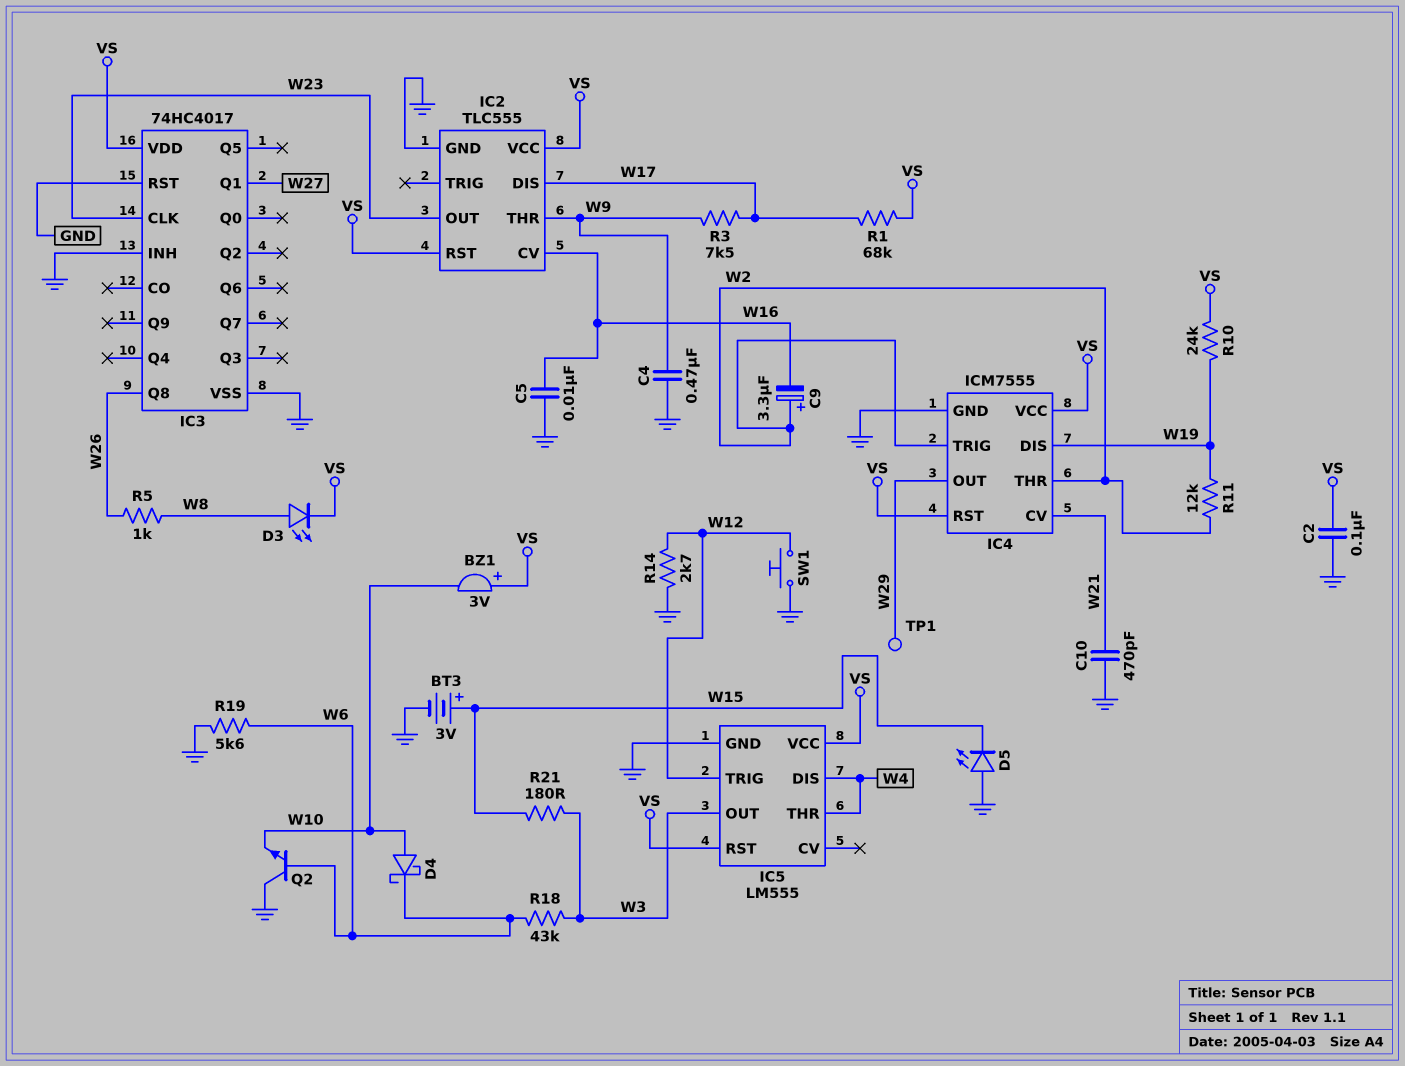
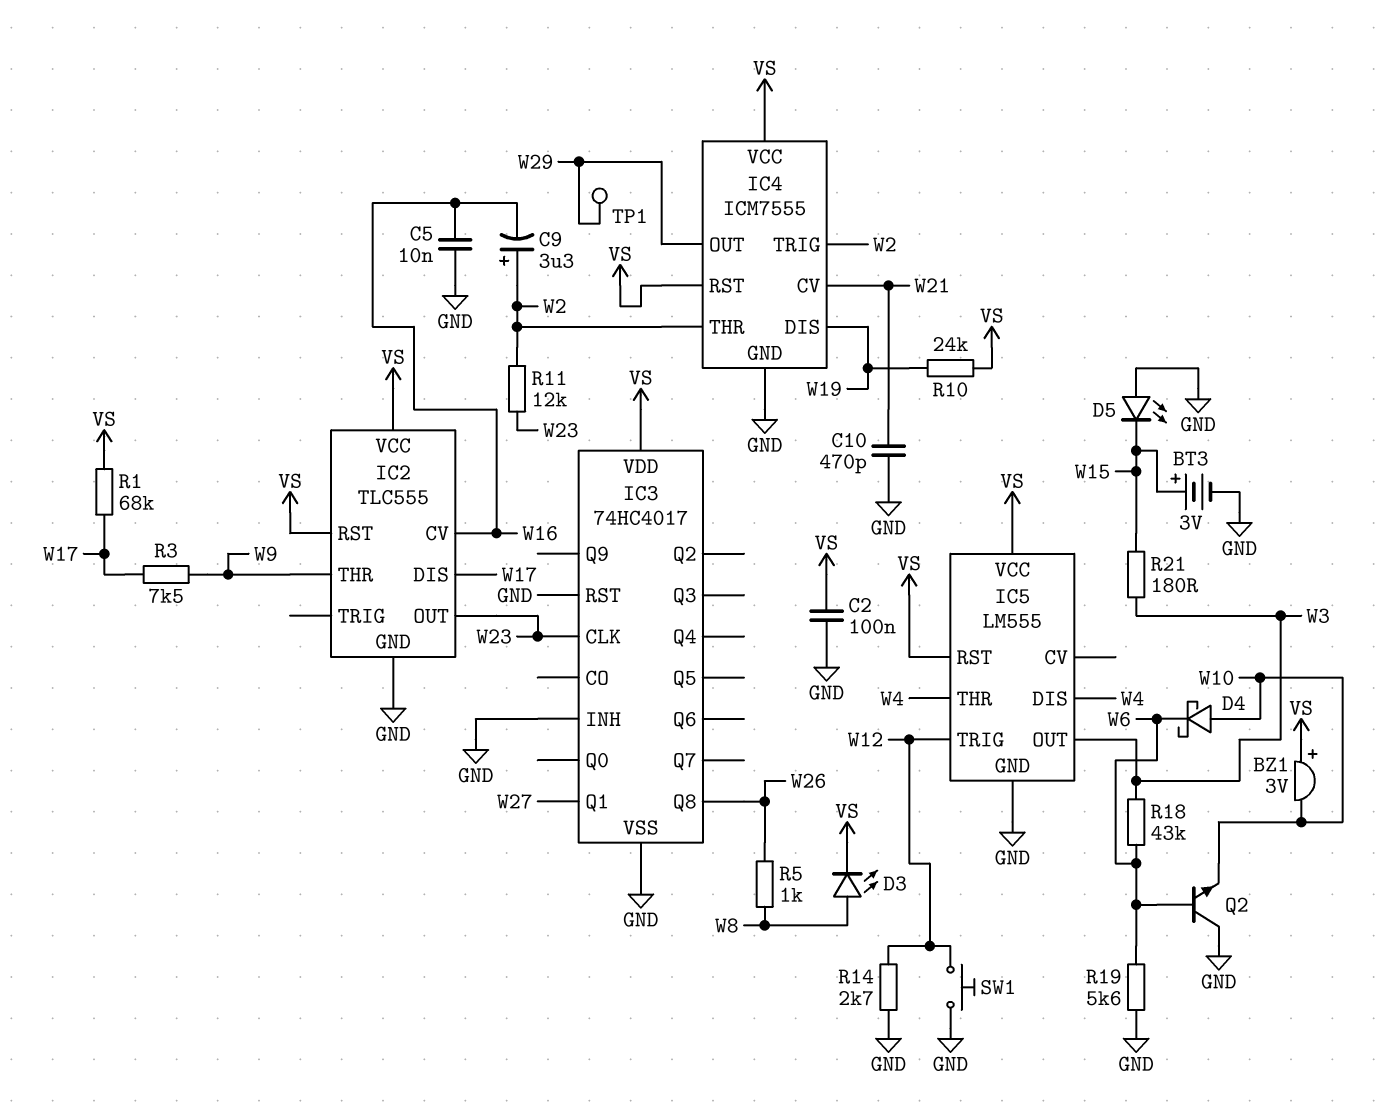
C4: 470nF (GND, W9) -> none
R11: 12k (W2, W19) -> 12k (W2, W23)

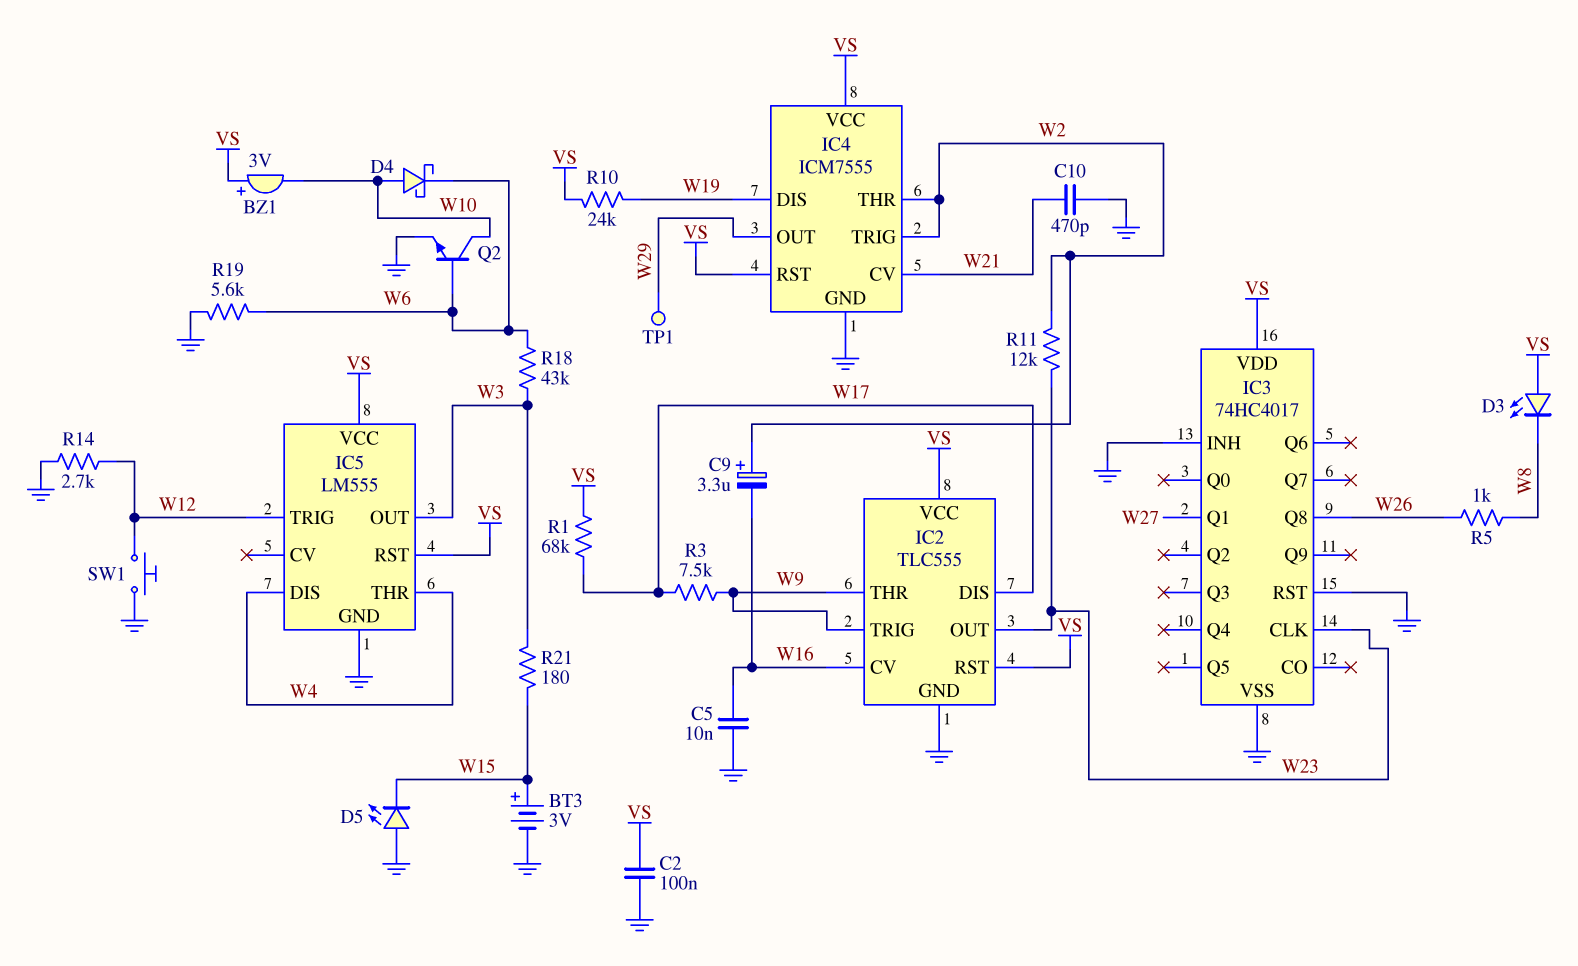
D3: LED (A W8, K VS) -> LED (A VS, K W8)
IC2 pin TRIG: none -> W9
Q2: NPN (B W6, C GND, E W10) -> NPN (B W6, C W10, E GND)

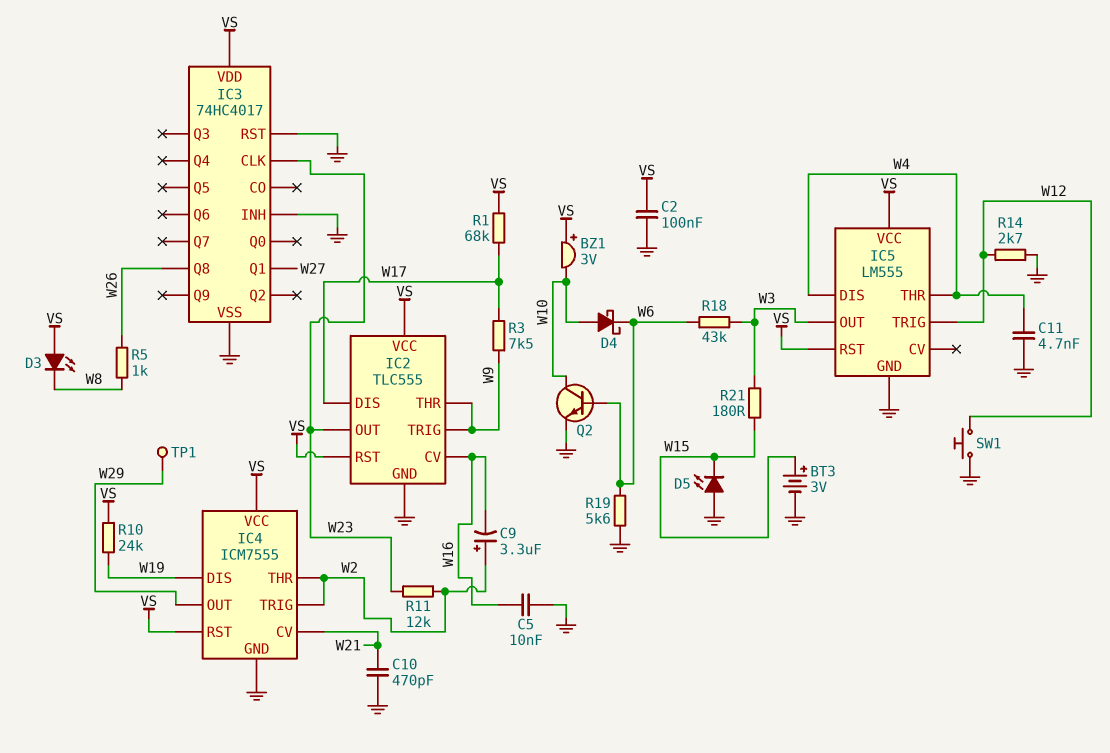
C11: none -> 4.7nF (GND, W4)

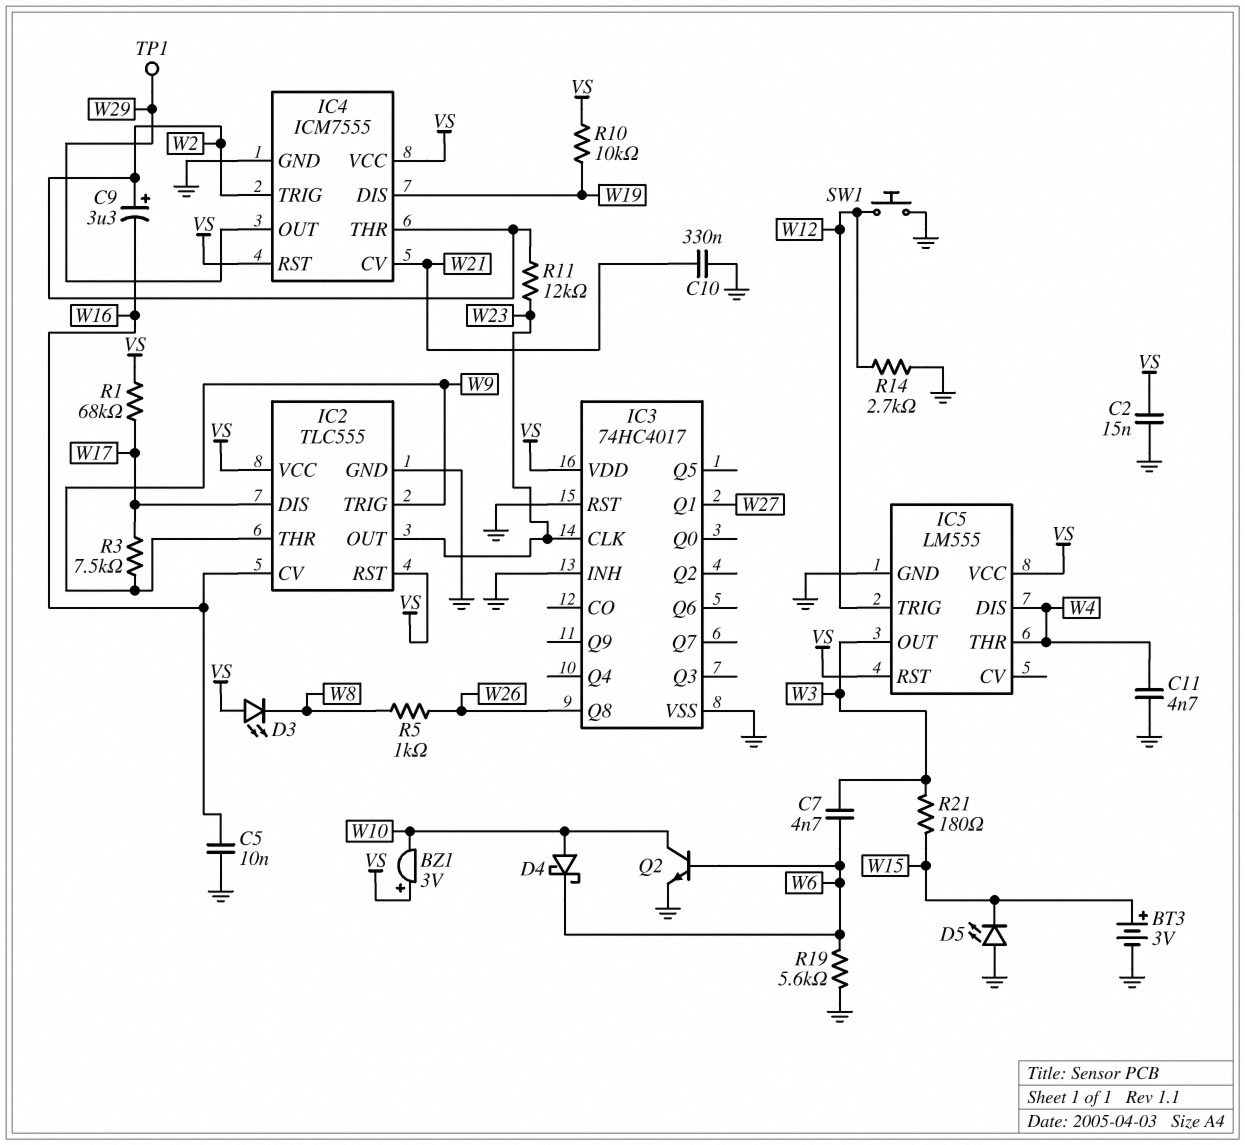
C2: 100nF (GND, VS) -> 15nF (GND, VS)
C7: none -> 4.7nF (W3, W6)
C10: 470pF (GND, W21) -> 330nF (GND, W21)
R10: 24k (VS, W19) -> 10k (VS, W19)
R18: 43k (W3, W6) -> none

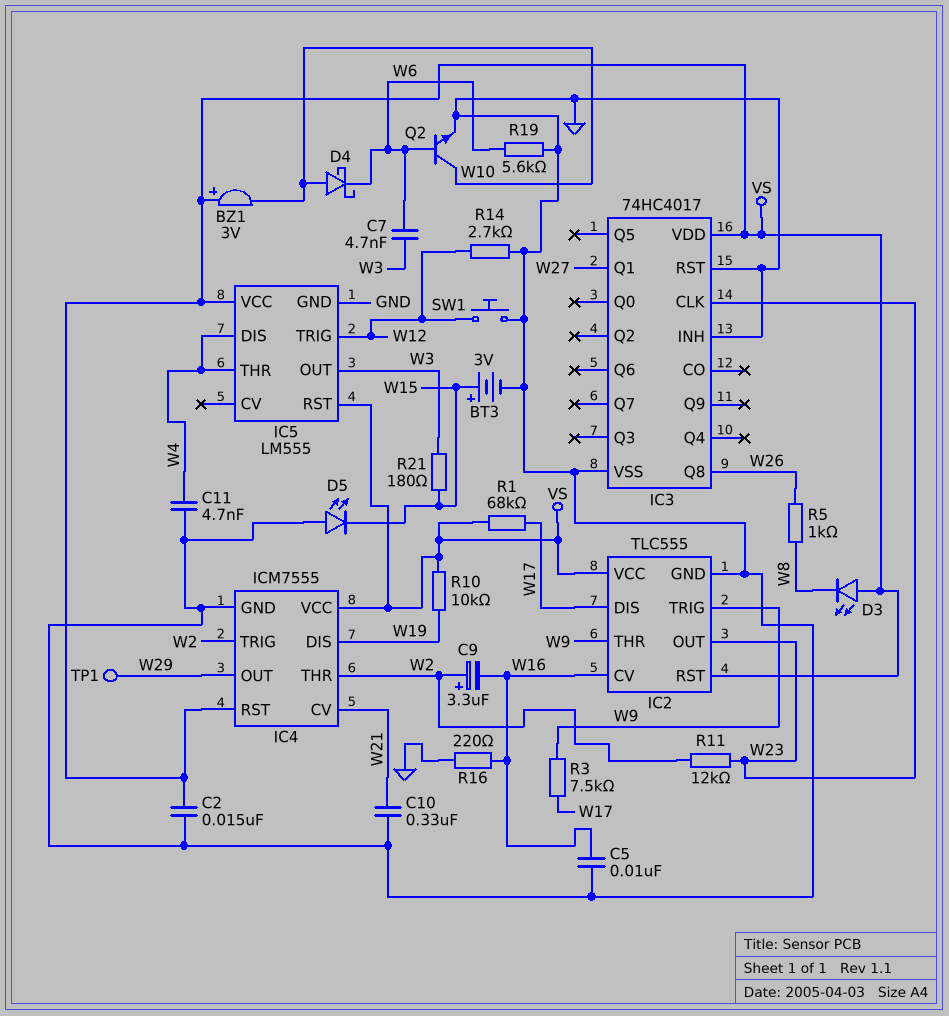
R16: none -> 220 (GND, W16)

